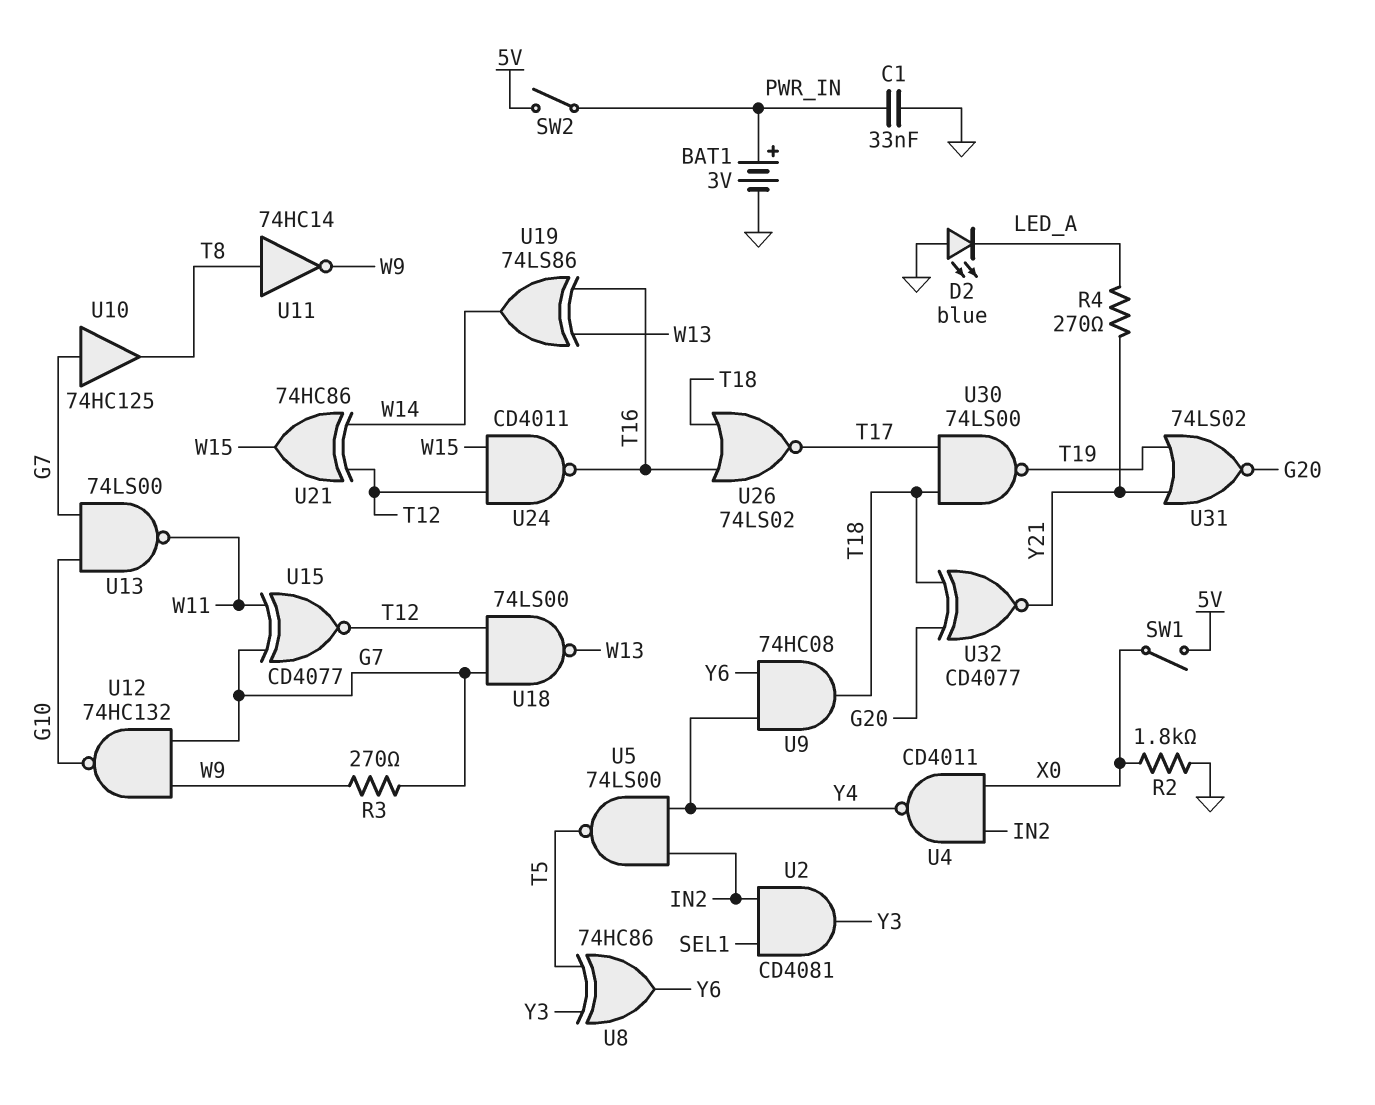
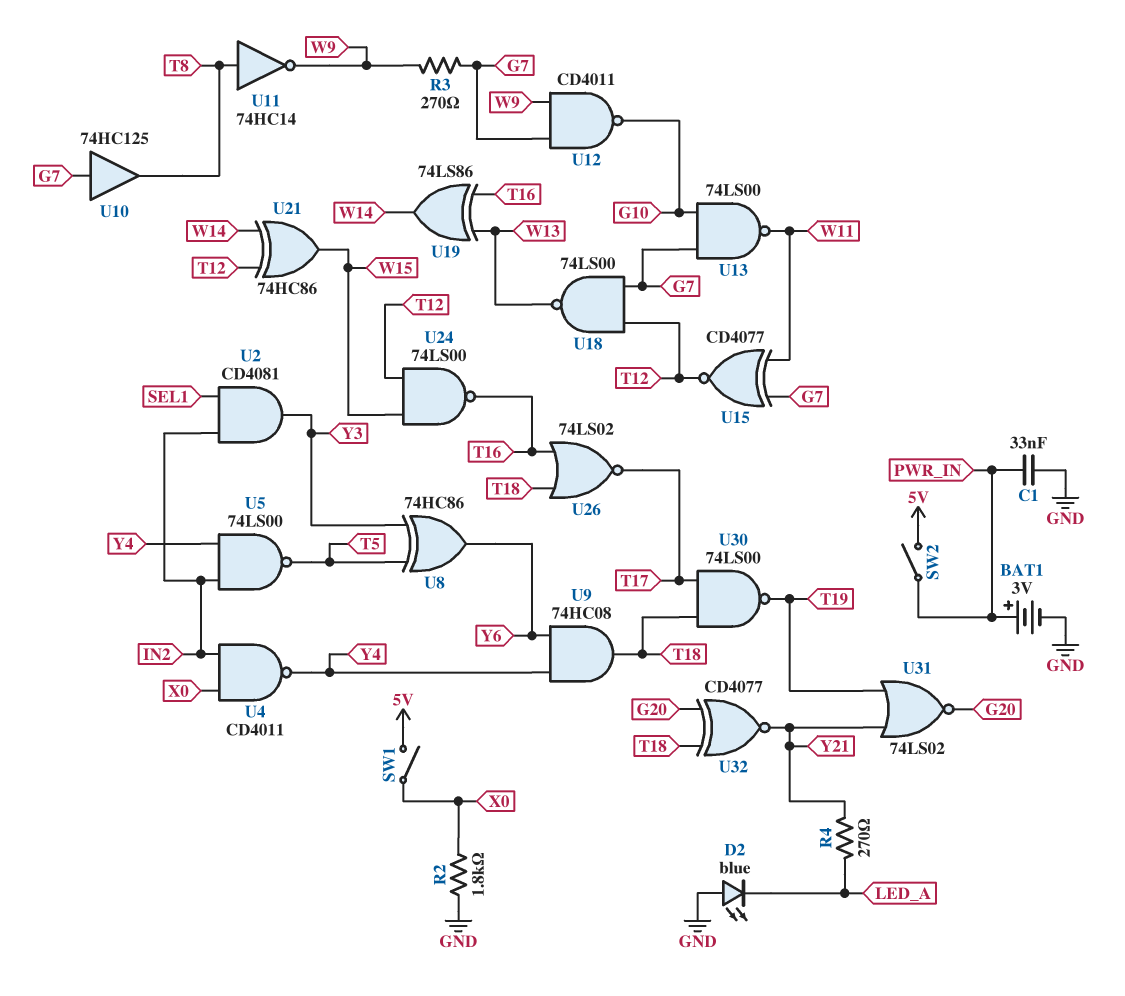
U12: NAND 74HC132 (in G7, in W9, out G10) -> NAND CD4011 (in G7, in W9, out G10)
U24: NAND CD4011 (in T12, in W15, out T16) -> NAND 74LS00 (in T12, in W15, out T16)

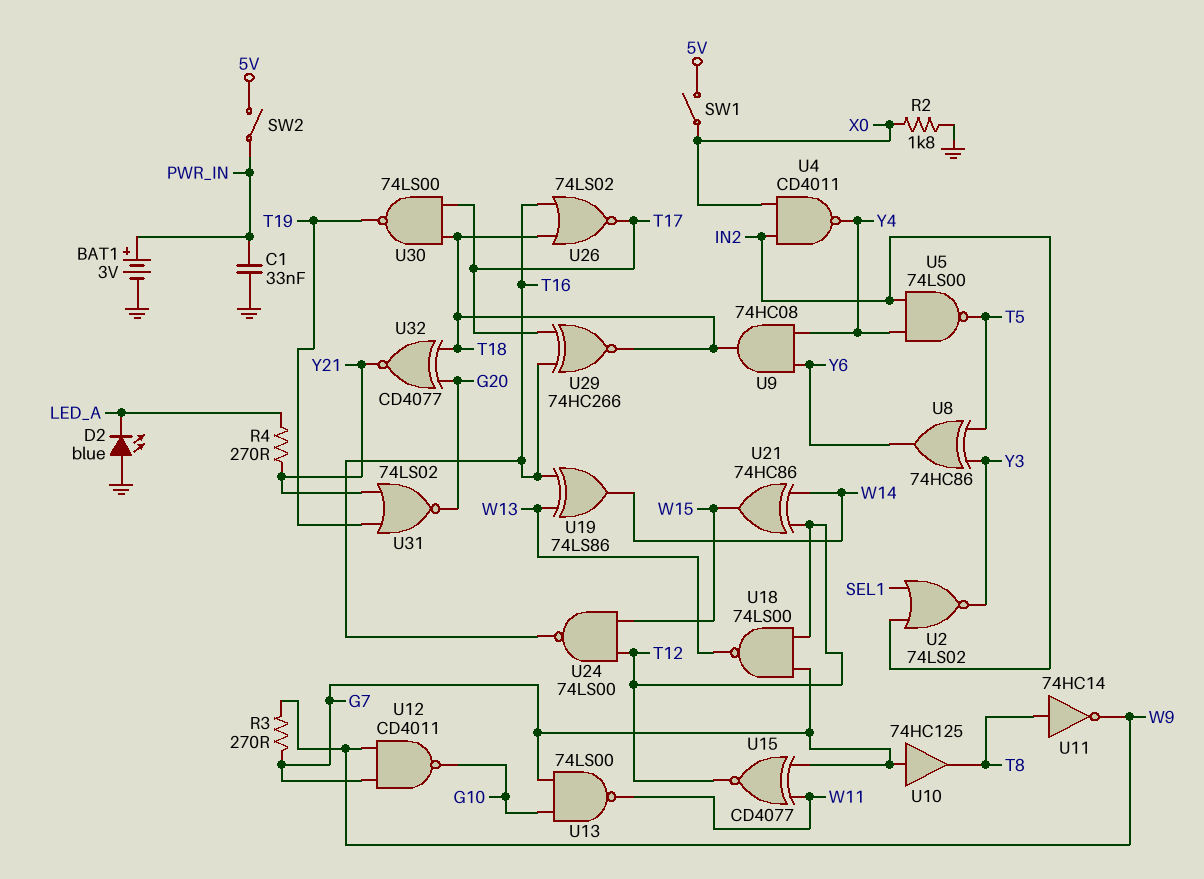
U2: AND CD4081 (in IN2, in SEL1, out Y3) -> NOR 74LS02 (in IN2, in SEL1, out Y3)
U29: none -> XNOR 74HC266 (in T16, in T17, out T18)

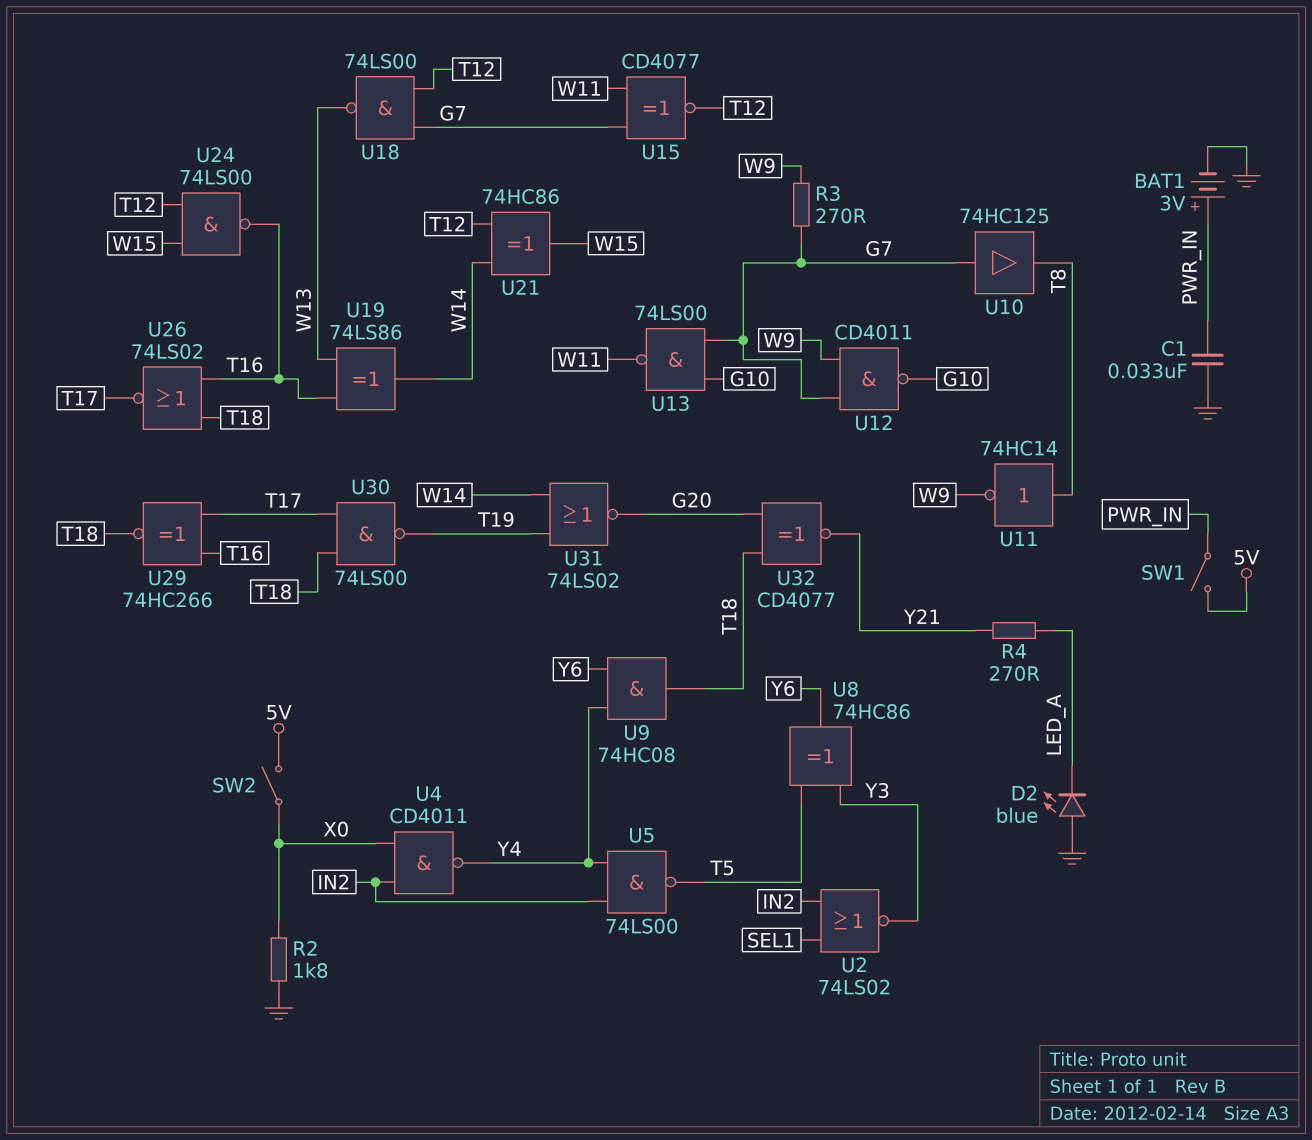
SW1: switch (5V, X0) -> switch (5V, PWR_IN)
SW2: switch (5V, PWR_IN) -> switch (5V, X0)
U31: NOR 74LS02 (in T19, in Y21, out G20) -> NOR 74LS02 (in T19, in W14, out G20)

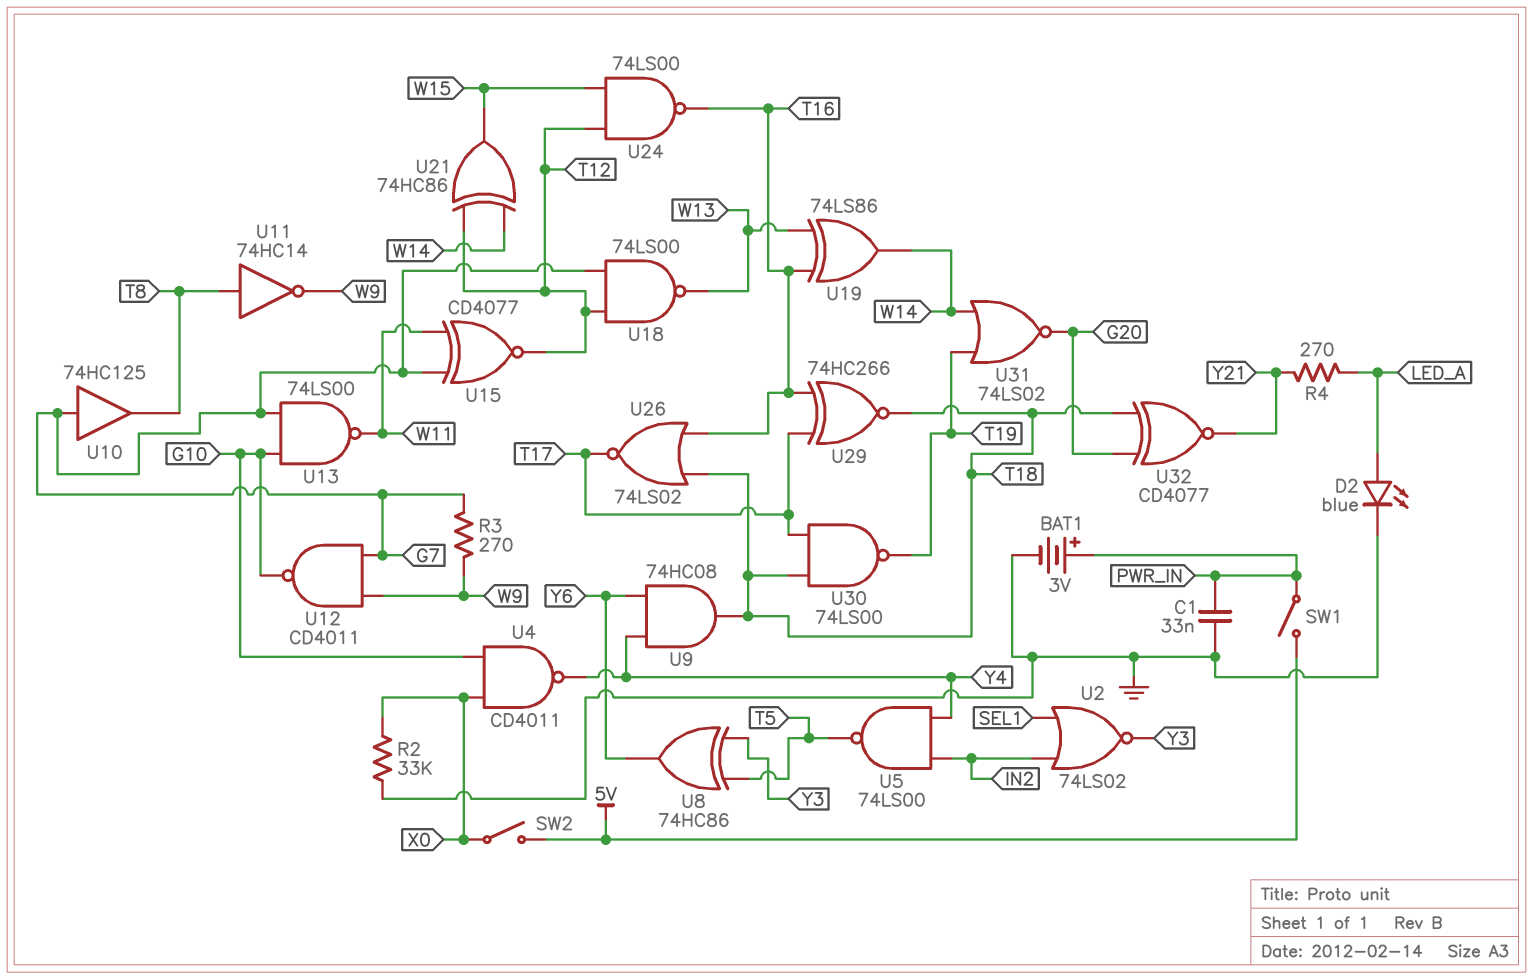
D2: LED blue (A GND, K LED_A) -> LED blue (A LED_A, K GND)
R2: 1.8k (GND, X0) -> 33k (GND, X0)
U4: NAND CD4011 (in IN2, in X0, out Y4) -> NAND CD4011 (in G10, in X0, out Y4)

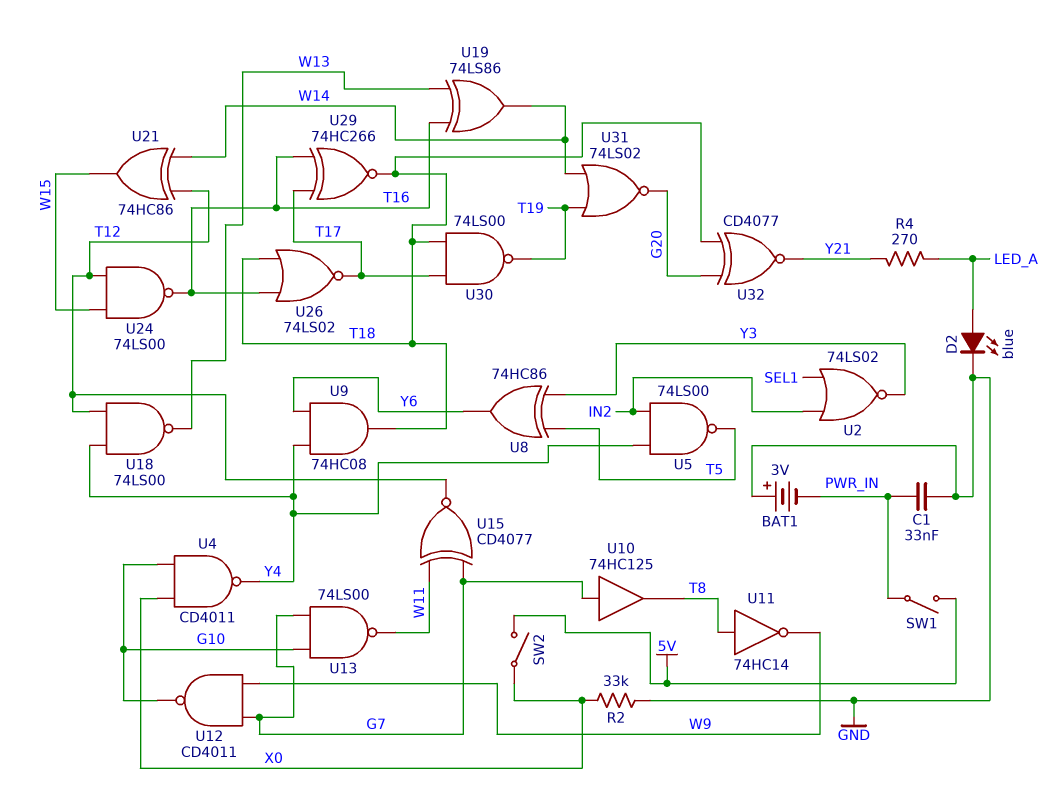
BAT1: 3V (plus PWR_IN, minus GND) -> 3V (plus GND, minus PWR_IN)
R3: 270 (G7, W9) -> none
U18: NAND 74LS00 (in G7, in T12, out W13) -> NAND 74LS00 (in T12, in Y4, out W13)

